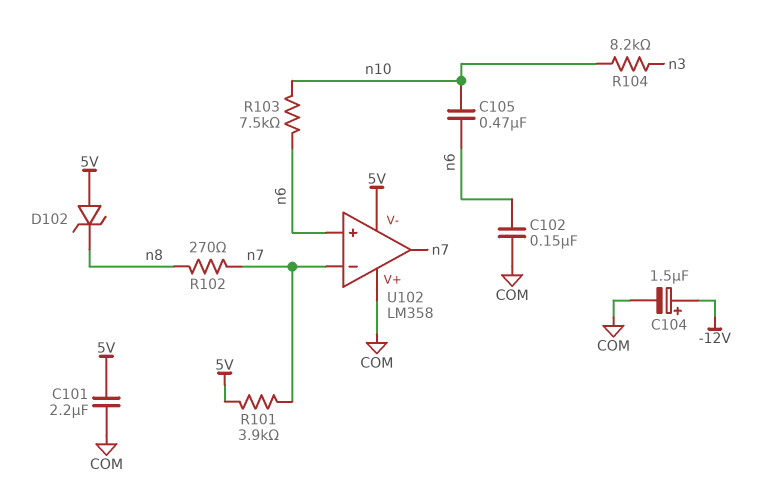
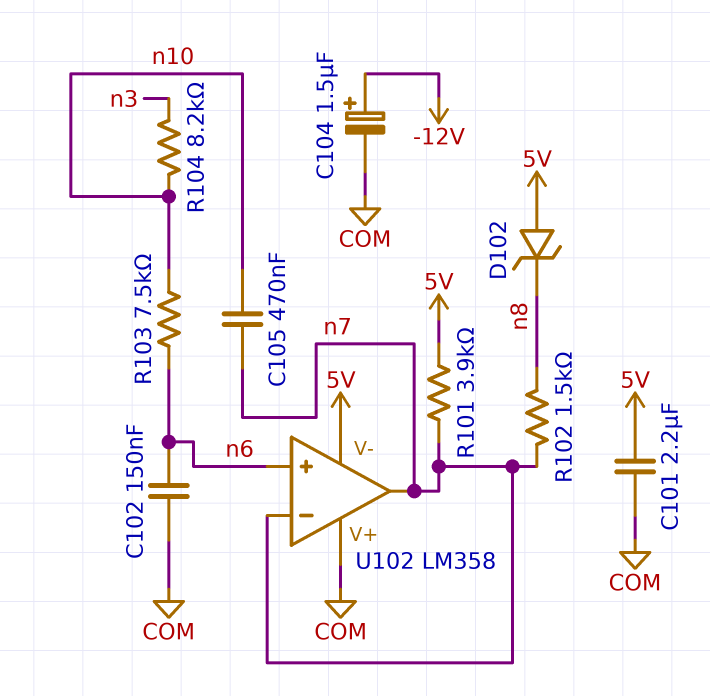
C105: 470nF (n6, n10) -> 470nF (n7, n10)
R102: 270 (n7, n8) -> 1.5k (n7, n8)

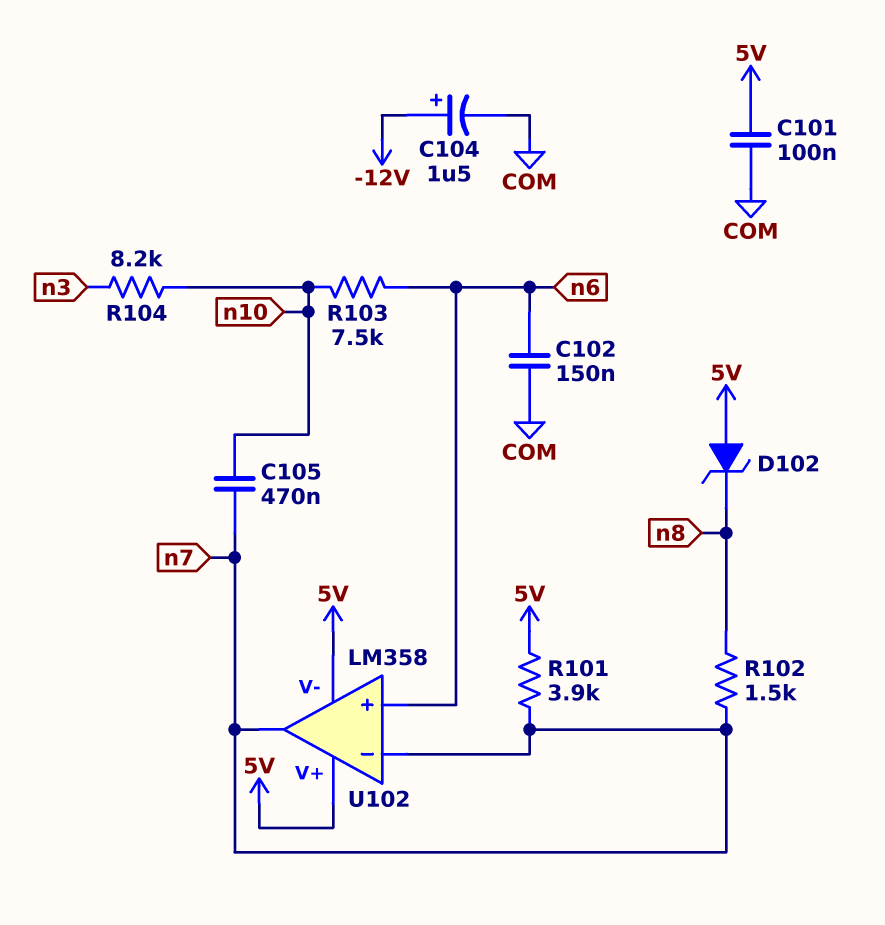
C101: 2.2uF (5V, COM) -> 100nF (5V, COM)
U102 pin V+: COM -> 5V

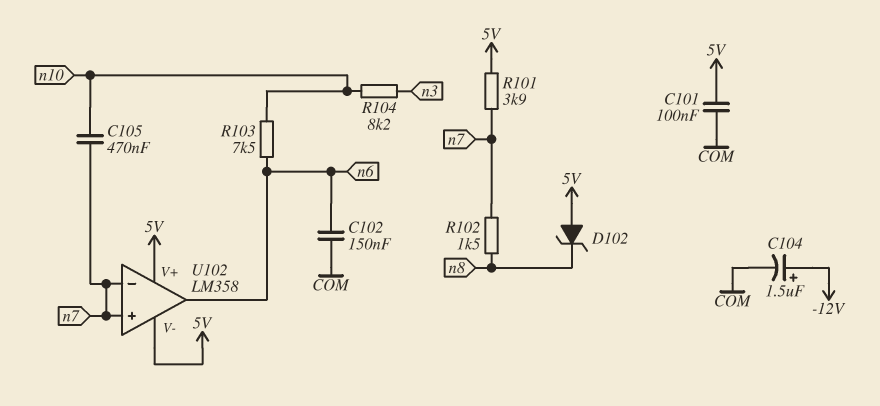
U102 pin in+: n6 -> n7
U102 pin out: n7 -> n6

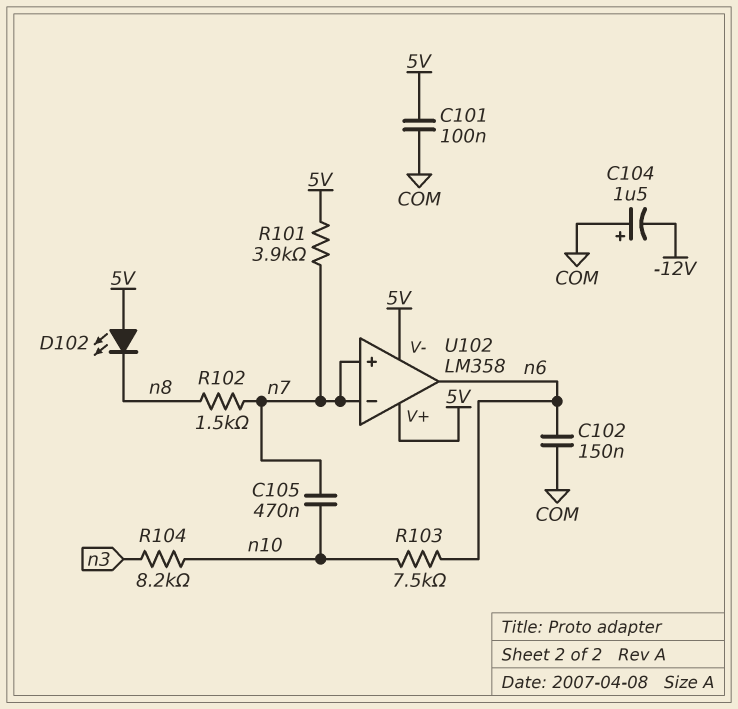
C104: 1.5uF (plus -12V, minus COM) -> 1.5uF (plus COM, minus -12V)
D102: zener (A 5V, K n8) -> LED (A 5V, K n8)

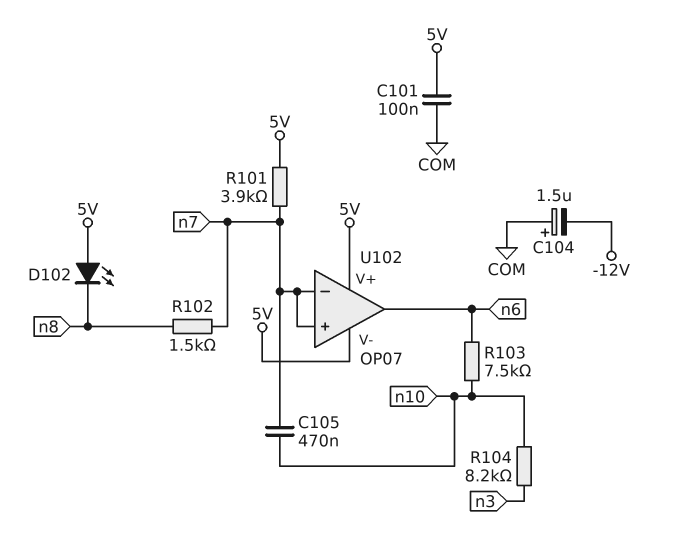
C102: 150nF (COM, n6) -> none
U102: LM358 -> OP07

